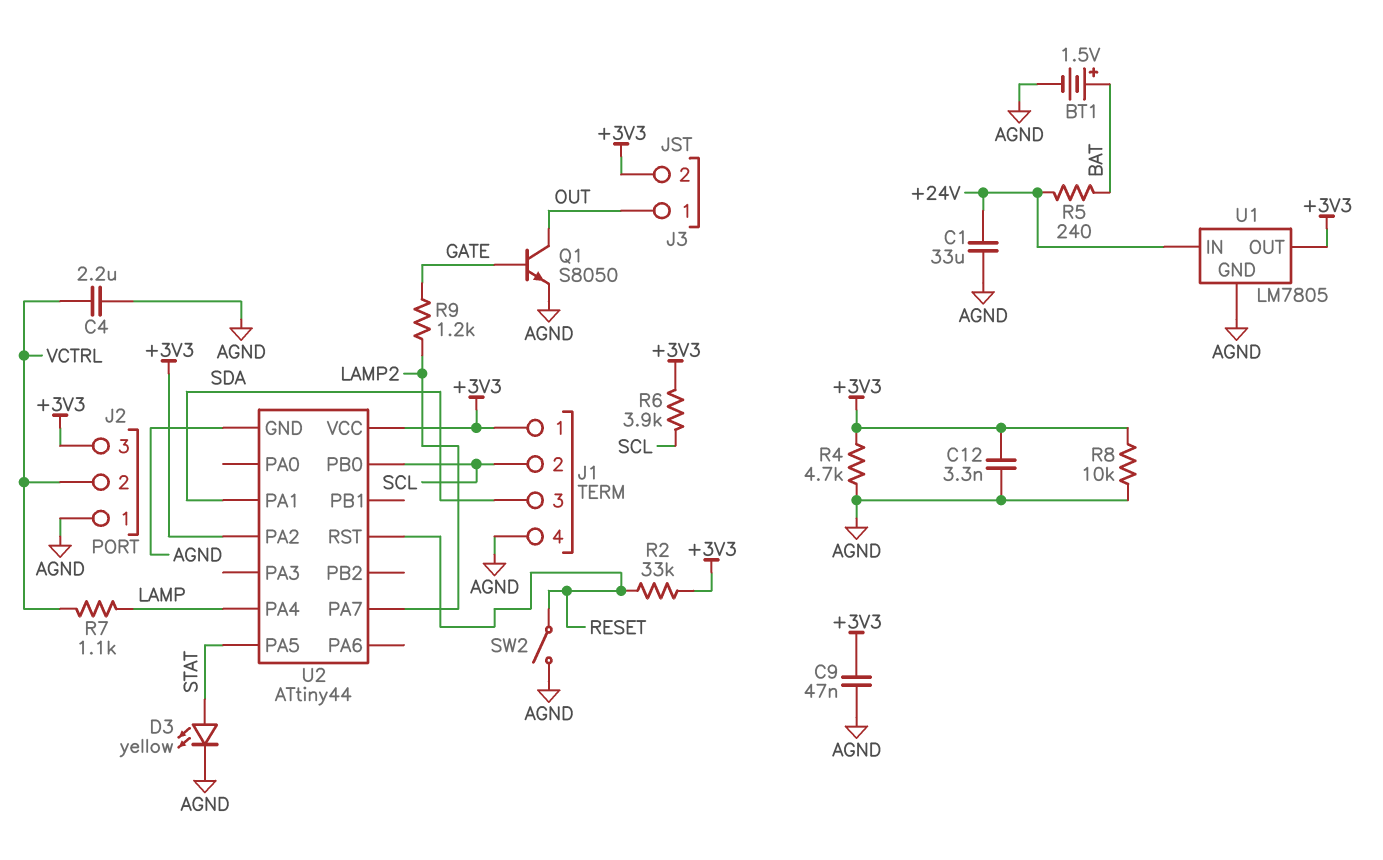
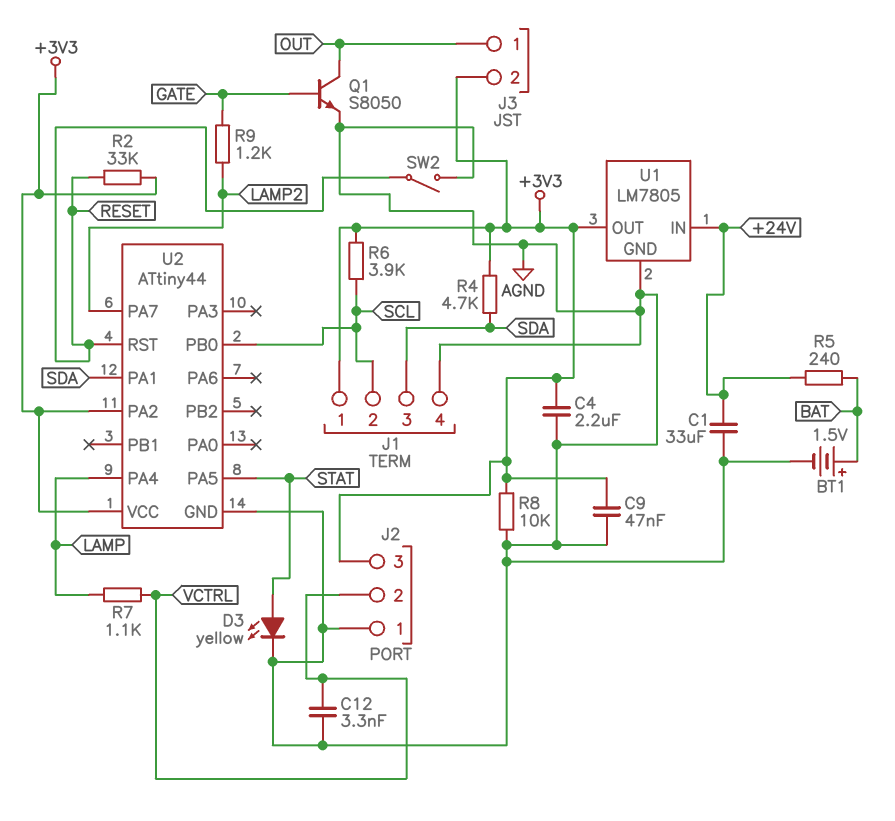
C4: 2.2uF (AGND, VCTRL) -> 2.2uF (+3V3, AGND)
C12: 3.3nF (+3V3, AGND) -> 3.3nF (AGND, VCTRL)
R4: 4.7k (+3V3, AGND) -> 4.7k (+3V3, SDA)

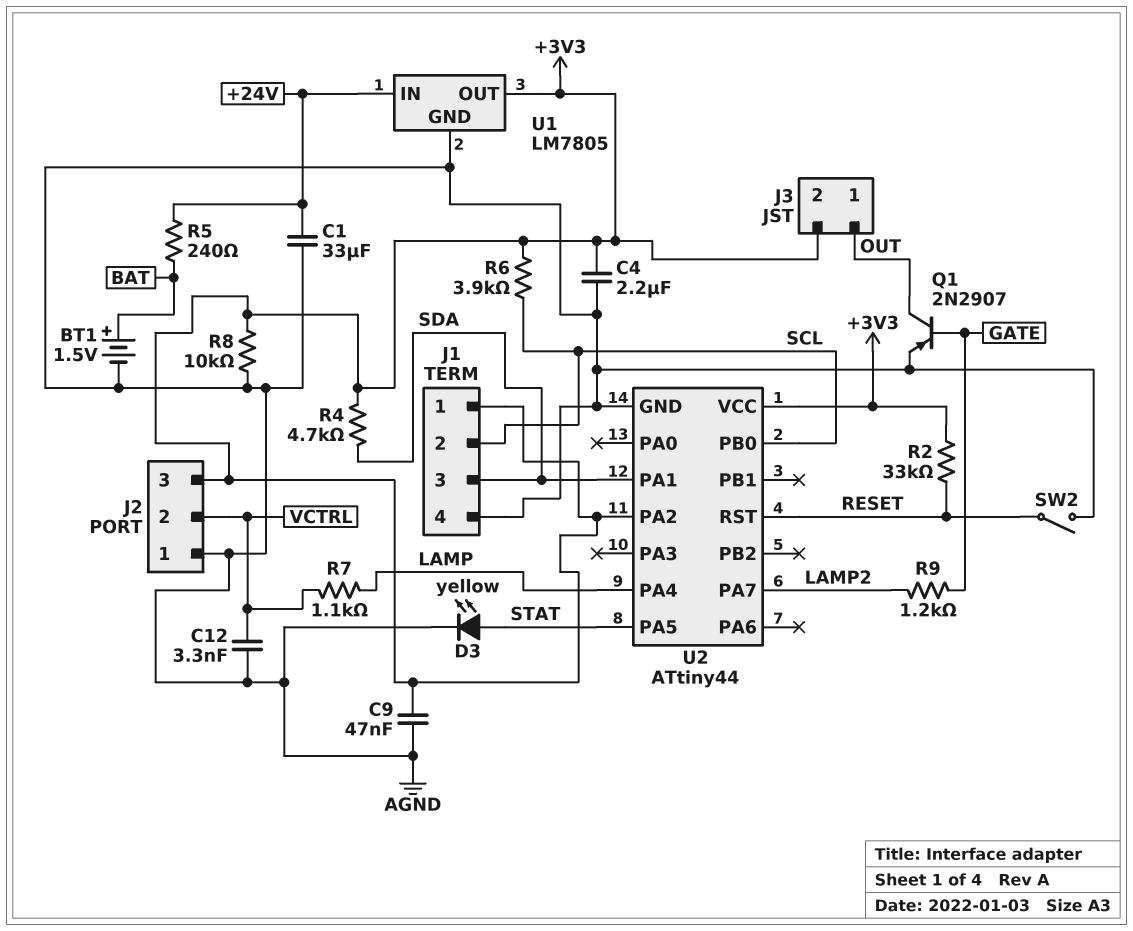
Q1: NPN S8050 (B GATE, C OUT, E AGND) -> PNP 2N2907 (B GATE, C OUT, E AGND)

